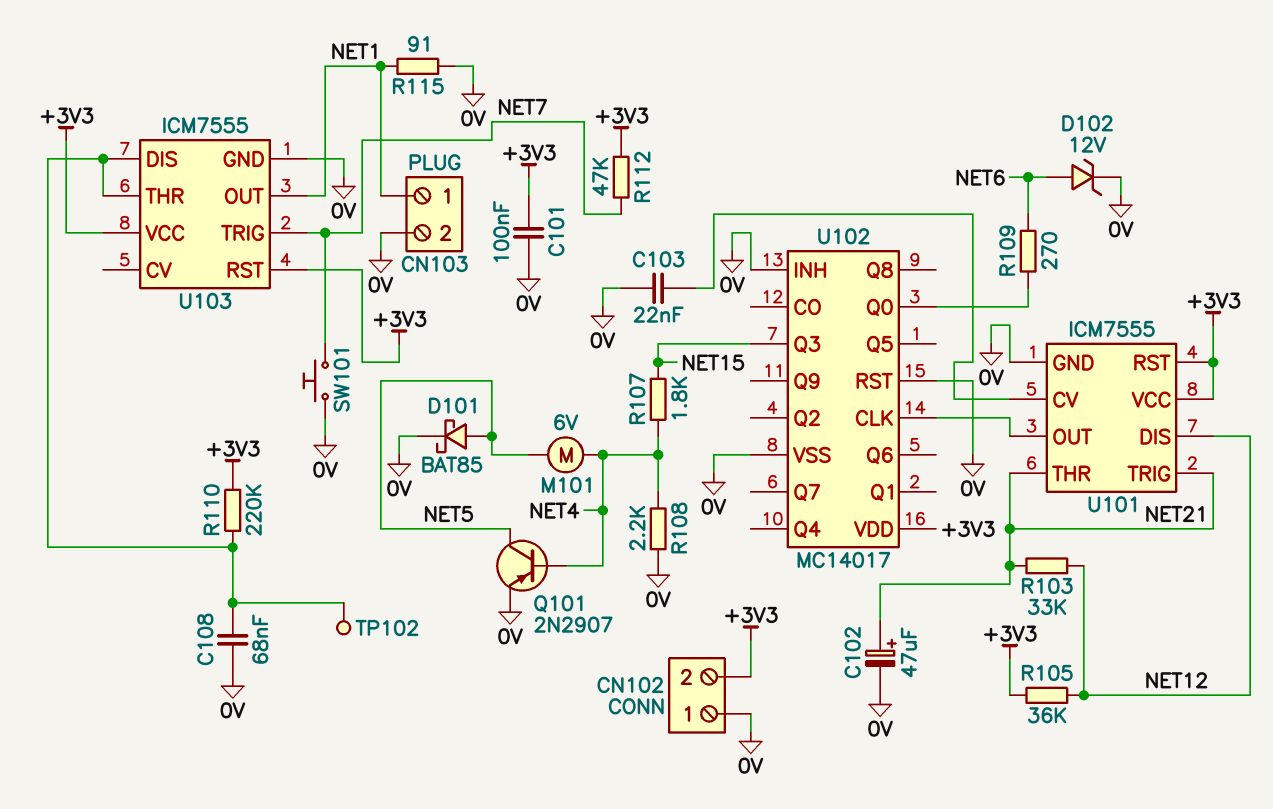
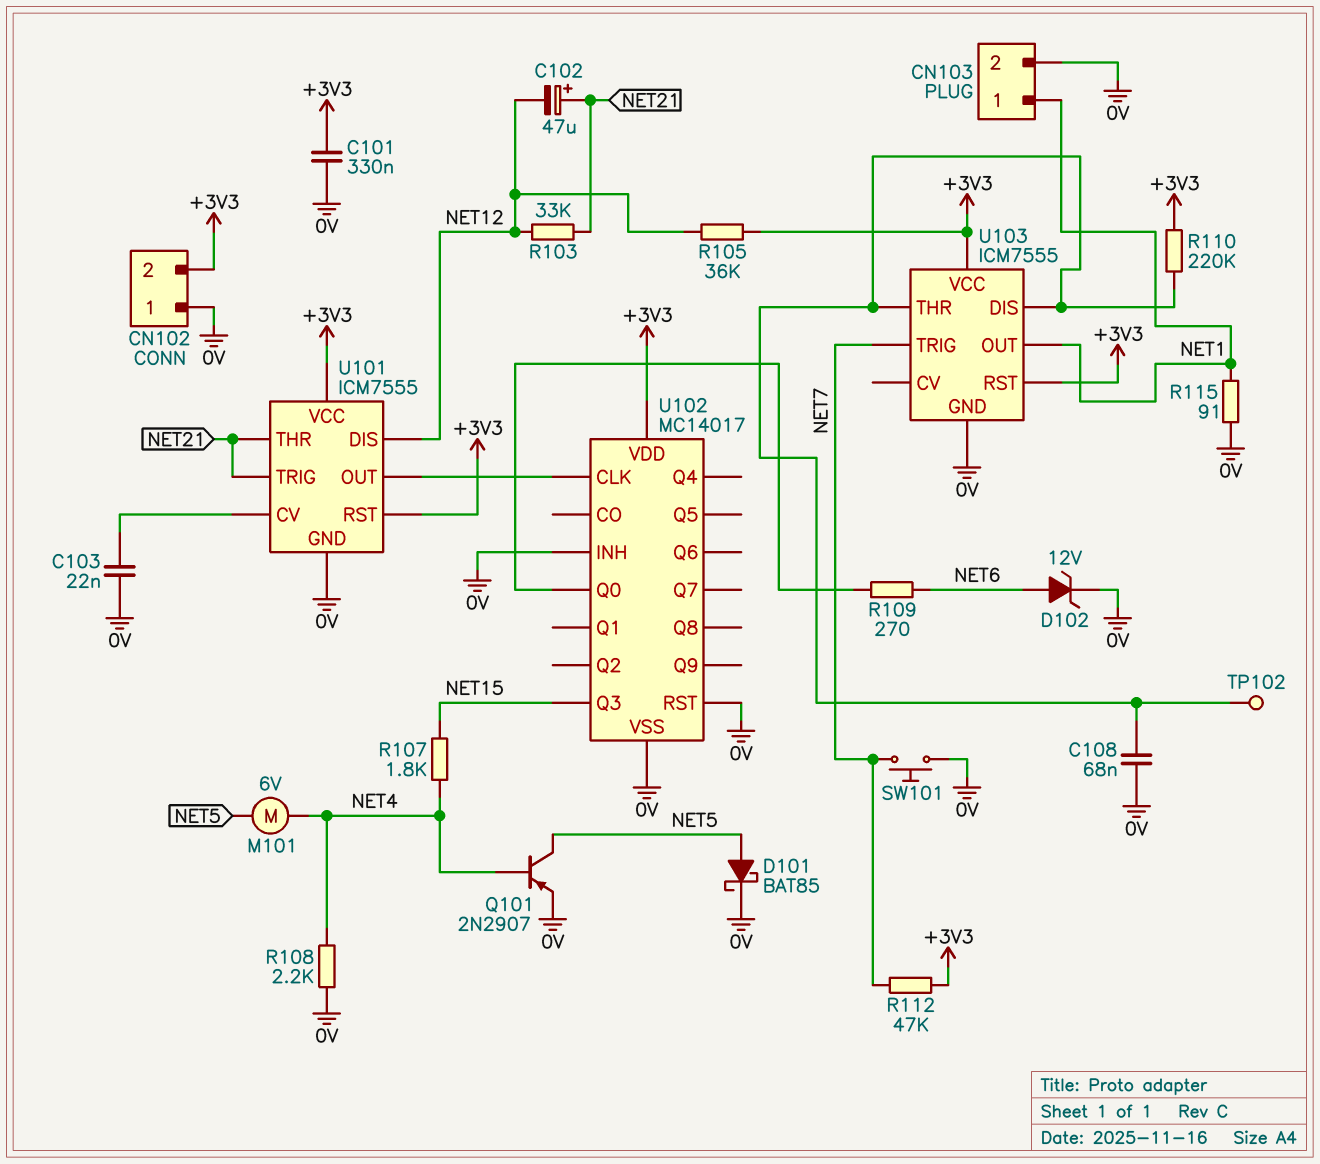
C101: 100nF (+3V3, 0V) -> 330nF (+3V3, 0V)
C102: 47uF (plus NET21, minus 0V) -> 47uF (plus NET21, minus NET12)

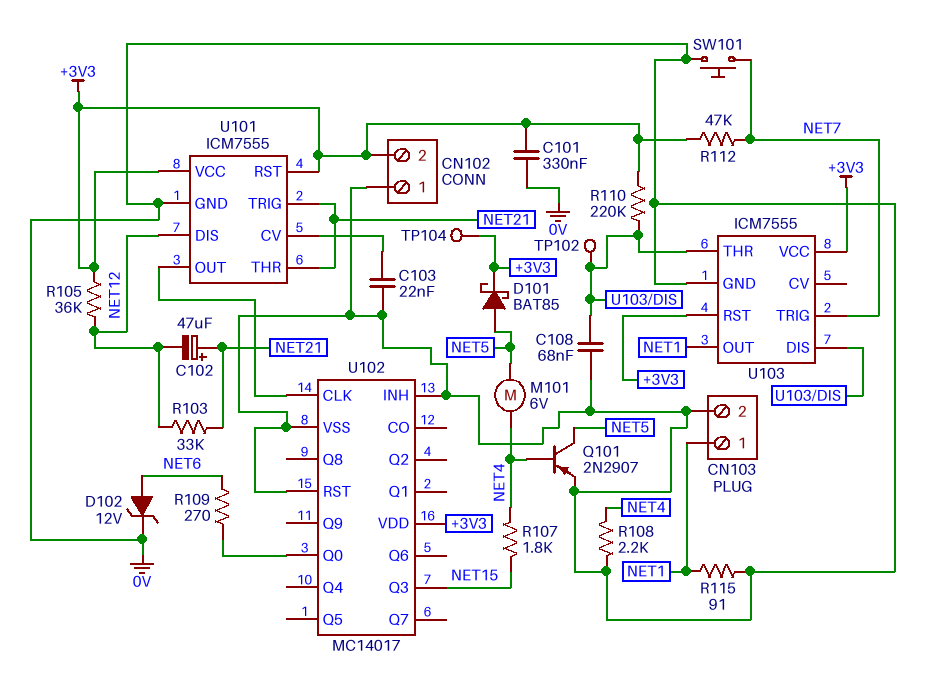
D101: schottky BAT85 (A NET5, K 0V) -> schottky BAT85 (A NET5, K +3V3)
TP104: none -> test point (+3V3)

